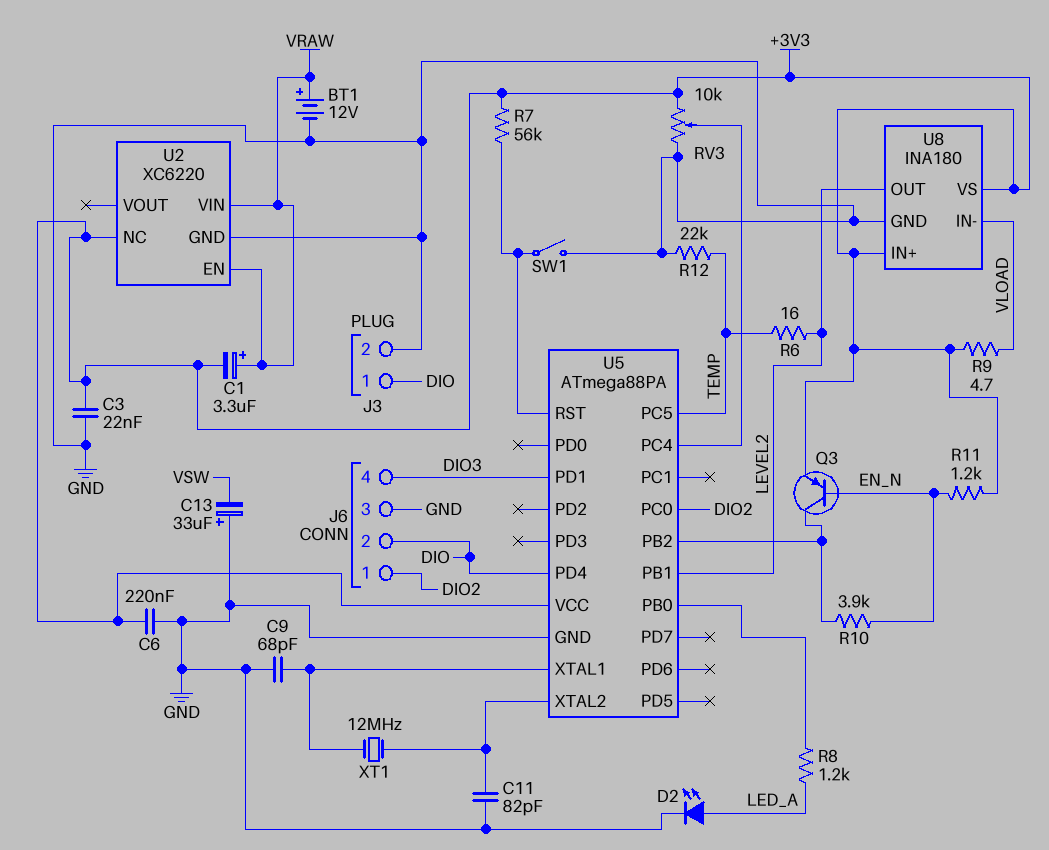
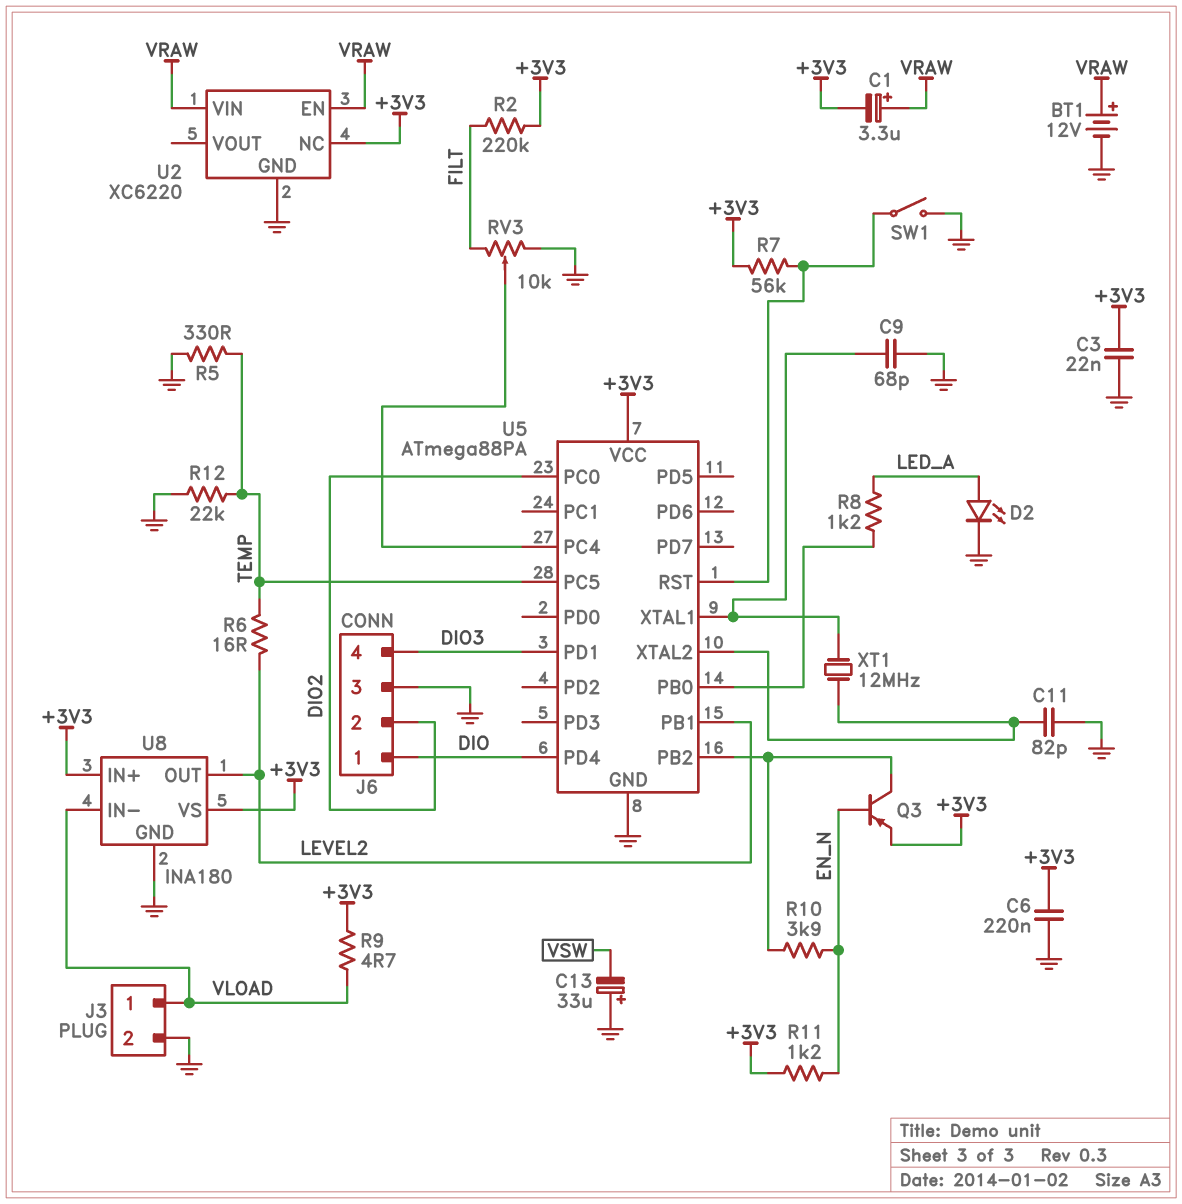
J3 pin 1: DIO -> VLOAD
J6 pin 1: DIO2 -> DIO
J6 pin 2: DIO -> DIO2
R2: none -> 220k (+3V3, FILT)
R5: none -> 330 (GND, TEMP)
RV3: 10k (+3V3, GND, wiper U5/PC4) -> 10k (FILT, GND, wiper U5/PC4)

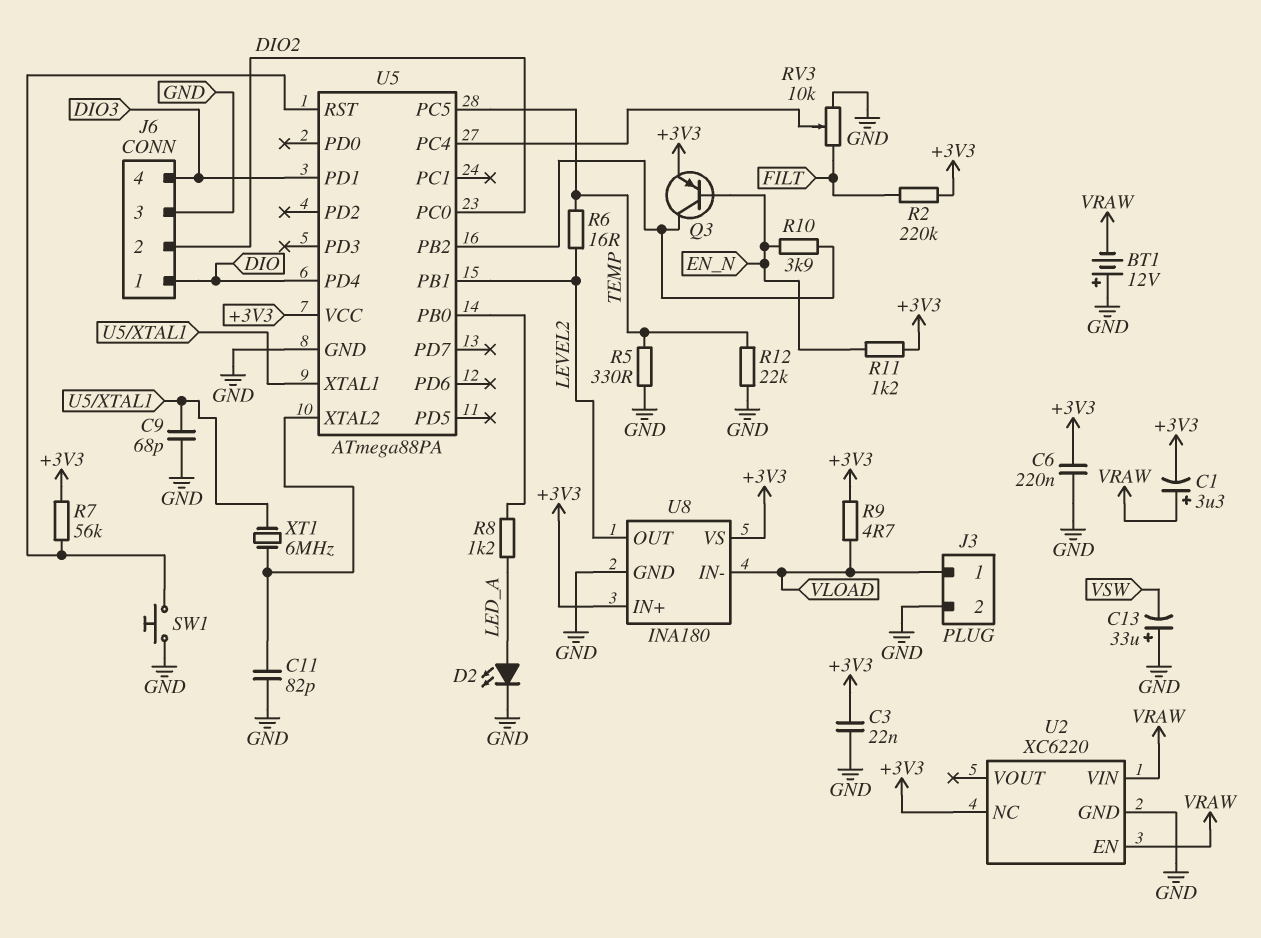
BT1: 12V (plus VRAW, minus GND) -> 12V (plus GND, minus VRAW)
SW1: switch (GND, U5/RST) -> button (GND, U5/RST)
XT1: 12MHz (U5/XTAL1, U5/XTAL2) -> 6MHz (U5/XTAL1, U5/XTAL2)

